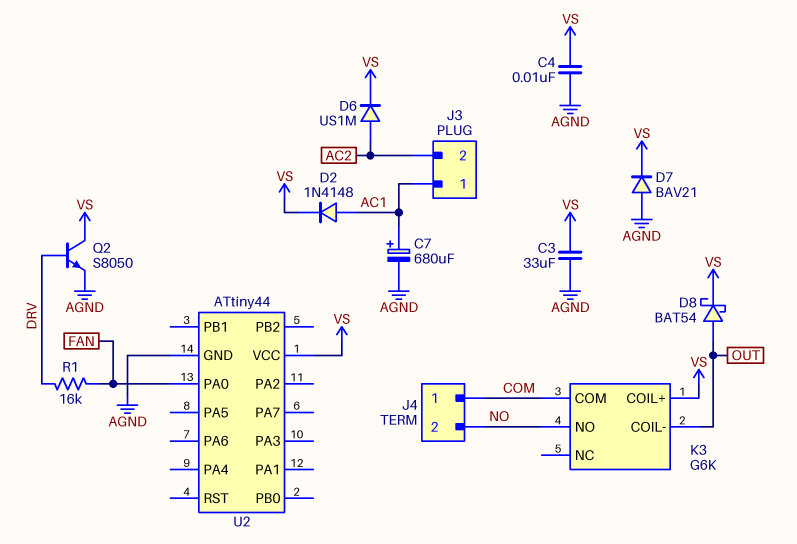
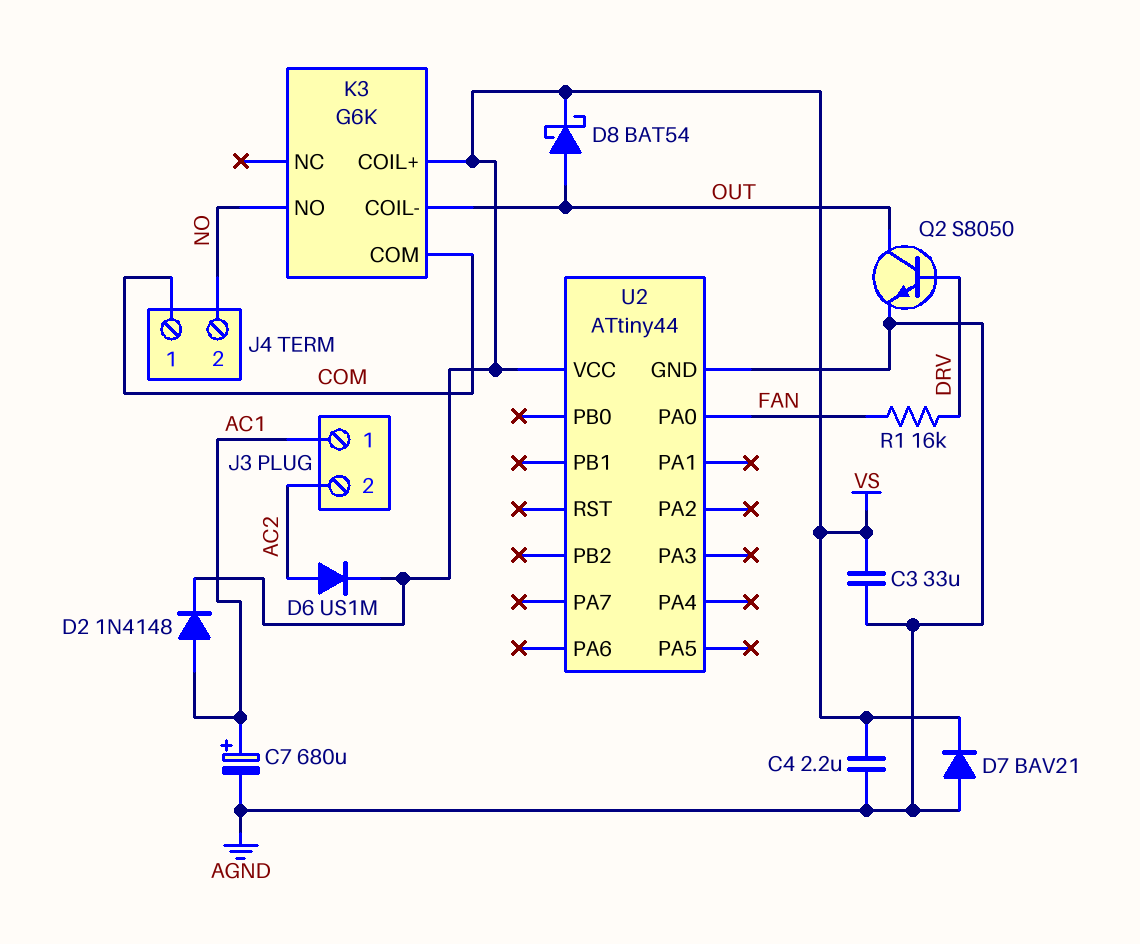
C4: 10nF (AGND, VS) -> 2.2uF (AGND, VS)
Q2: NPN S8050 (B DRV, C VS, E AGND) -> NPN S8050 (B DRV, C OUT, E AGND)

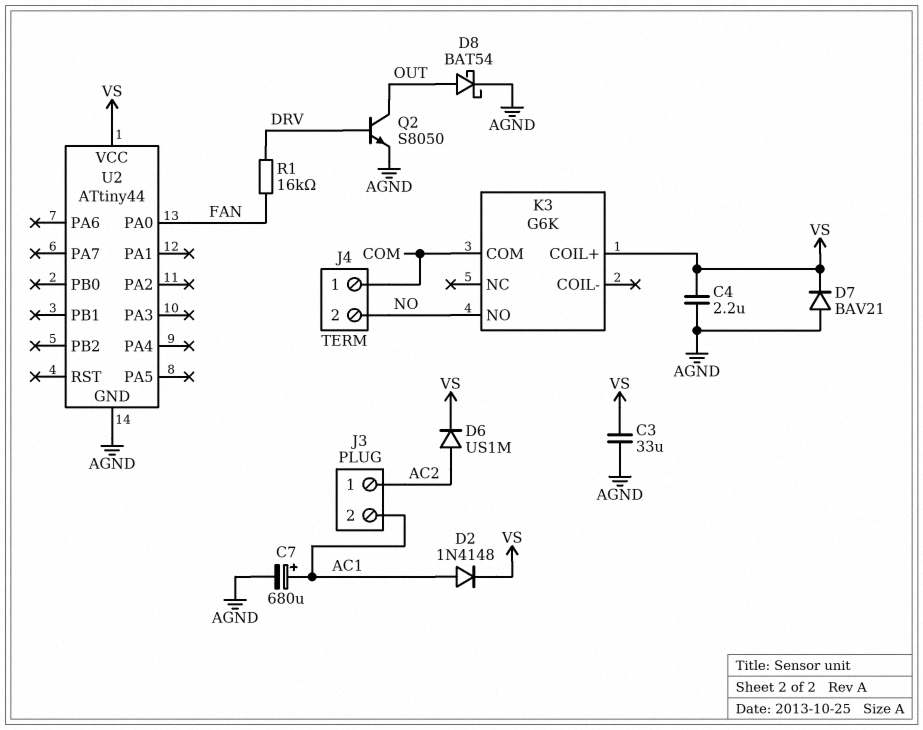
D8: schottky BAT54 (A OUT, K VS) -> schottky BAT54 (A OUT, K AGND)
J3 pin 1: AC1 -> AC2
J3 pin 2: AC2 -> AC1
K3 pin COIL-: OUT -> none

